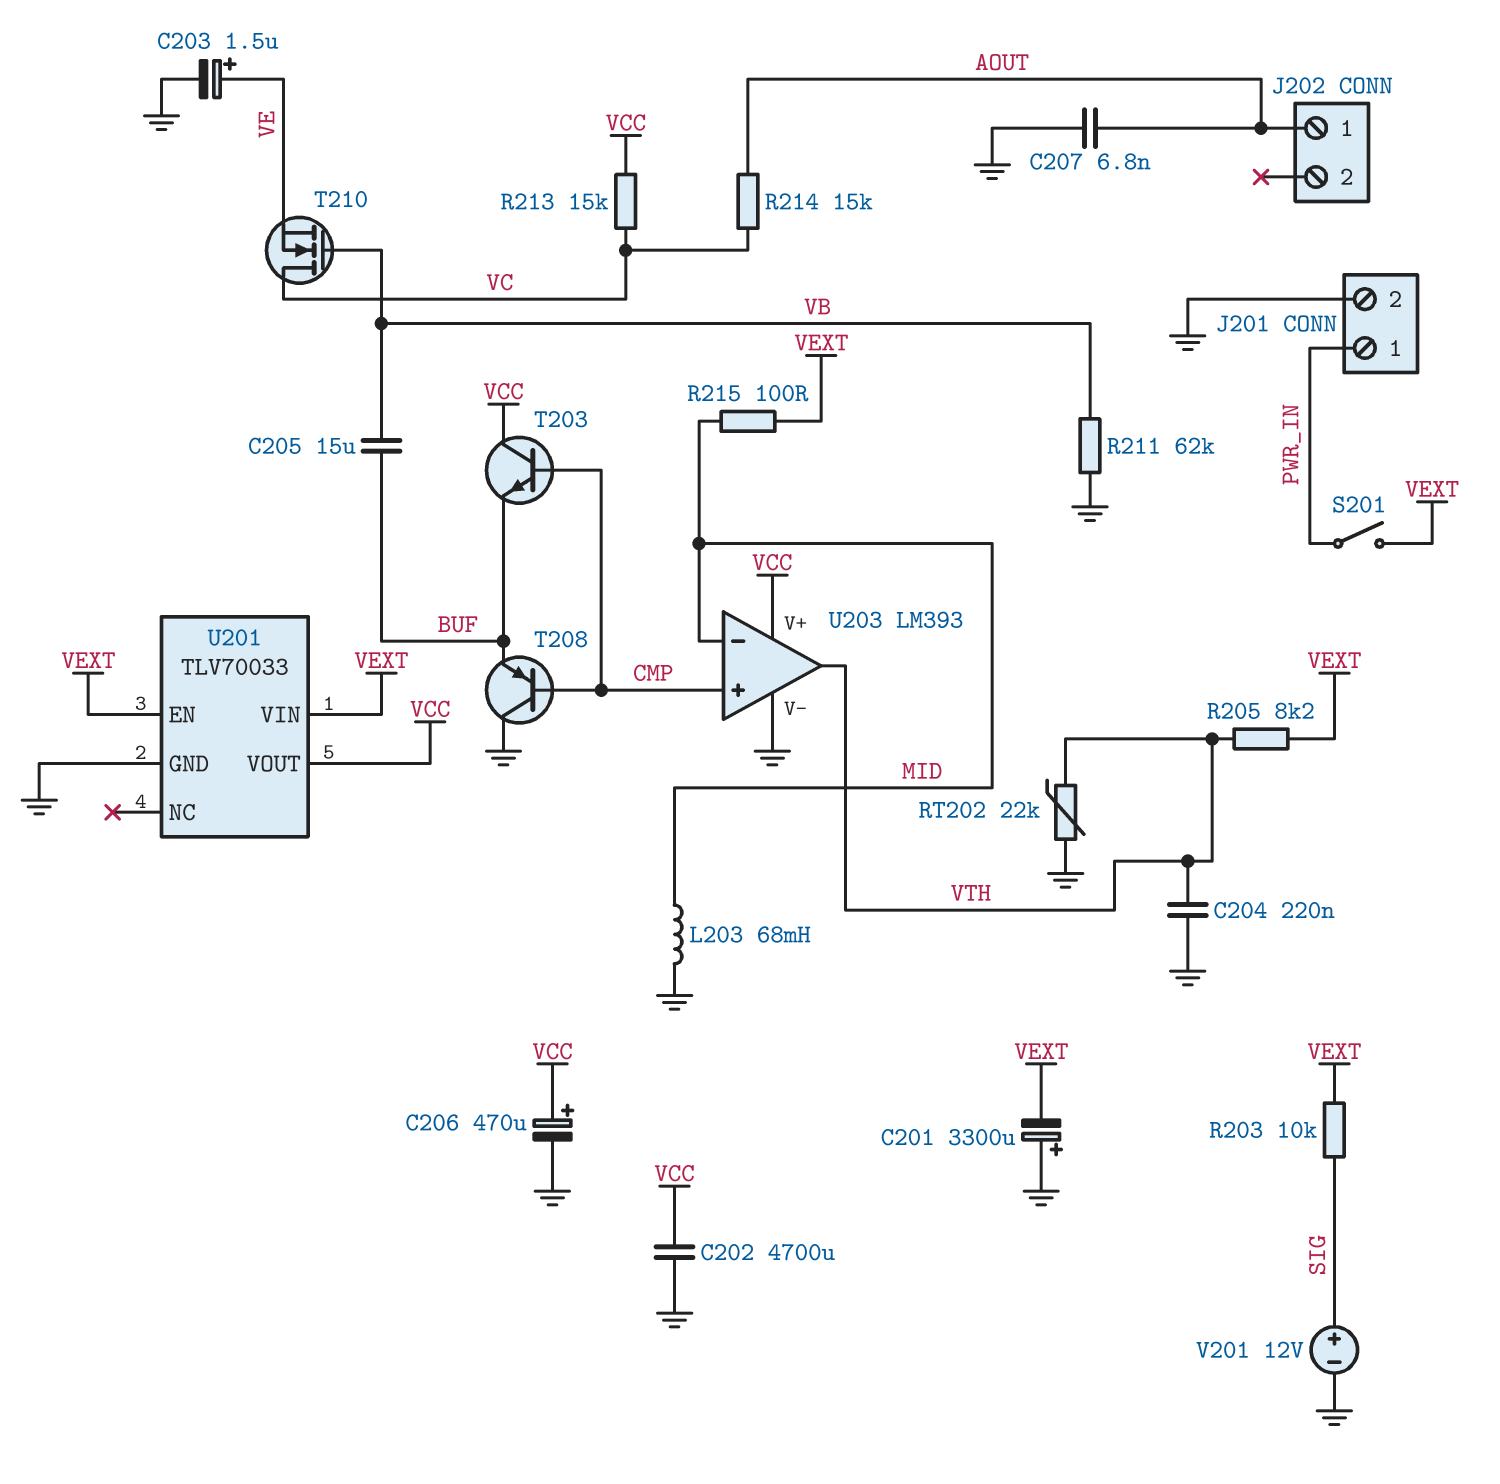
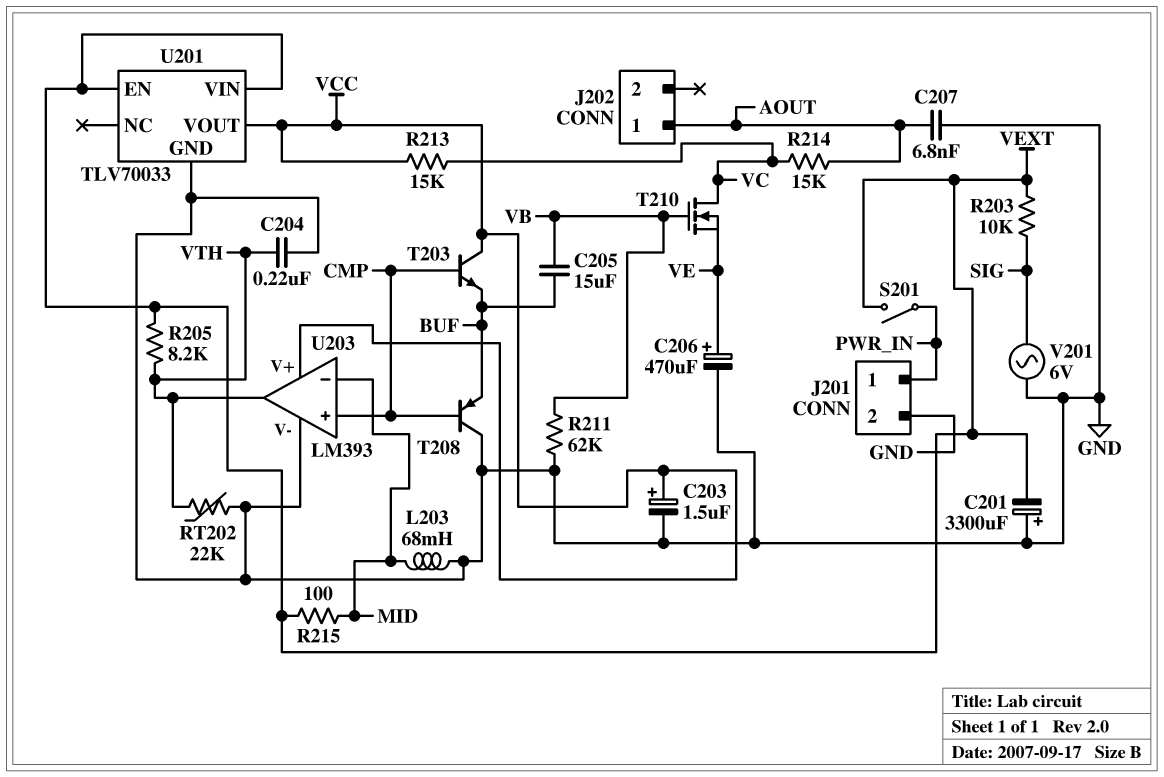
C202: 4700uF (GND, VCC) -> none
C203: 1.5uF (plus VE, minus GND) -> 1.5uF (plus VCC, minus GND)
C206: 470uF (plus VCC, minus GND) -> 470uF (plus VE, minus GND)
V201: 12V (plus SIG, minus GND) -> AC 6V (GND, SIG)

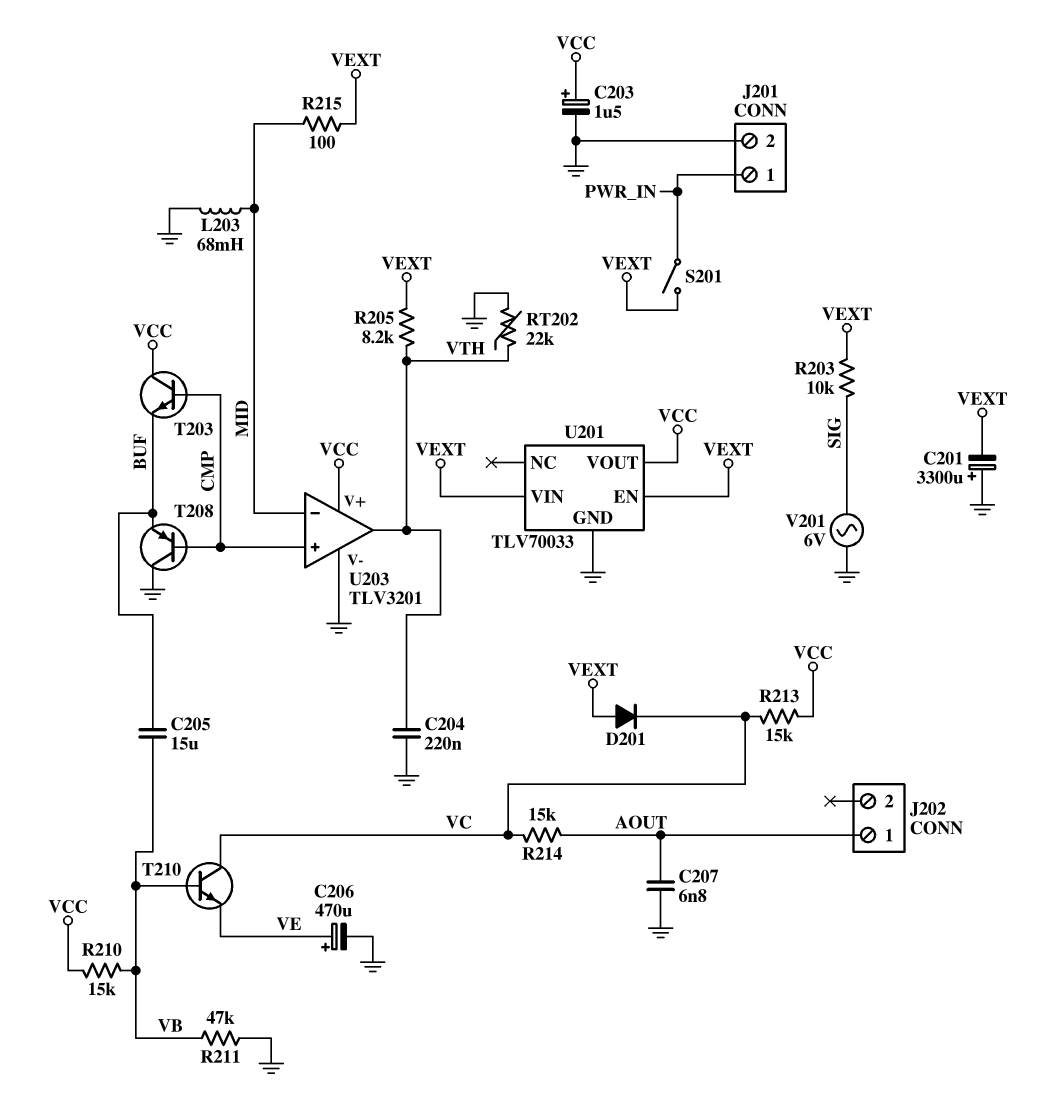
D201: none -> diode (A VEXT, K VC)
R210: none -> 15k (VB, VCC)
R211: 62k (GND, VB) -> 47k (GND, VB)
T210: NMOS (G VB, D VC, S VE) -> NPN (B VB, C VC, E VE)
U203: LM393 -> TLV3201

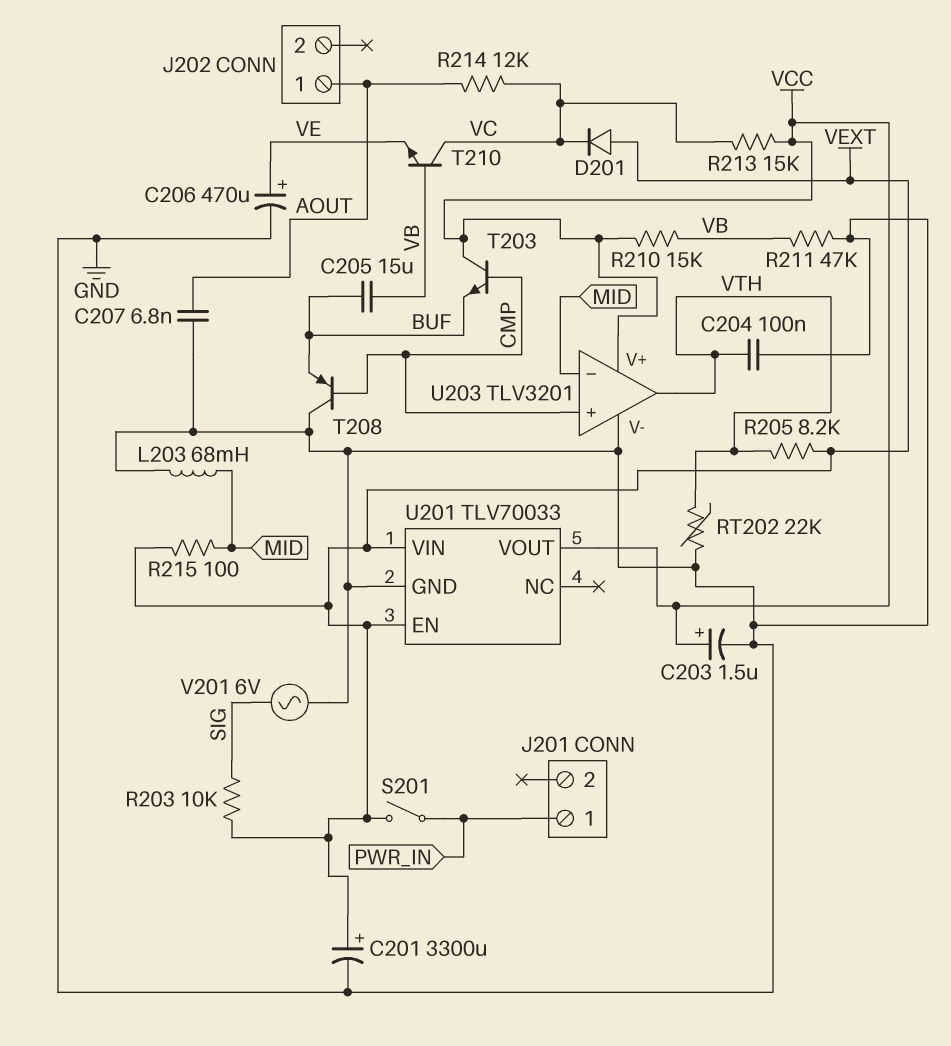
C201: 3300uF (plus GND, minus VEXT) -> 3300uF (plus VEXT, minus GND)
C204: 220nF (GND, VTH) -> 100nF (GND, VTH)
J201 pin 2: GND -> none
R214: 15k (AOUT, VC) -> 12k (AOUT, VC)

